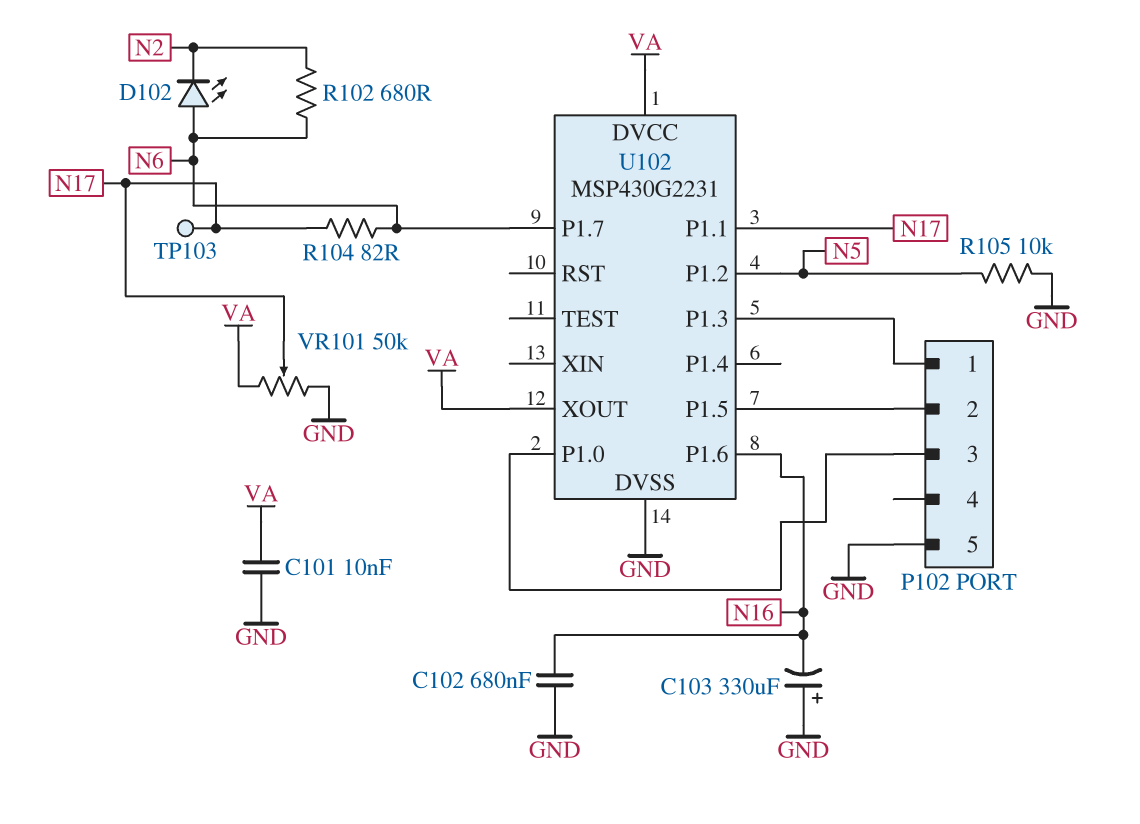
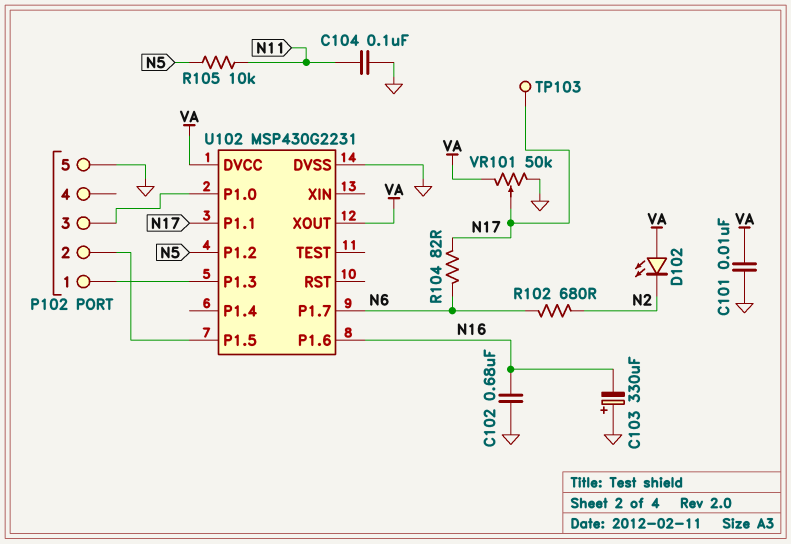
C104: none -> 100nF (GND, N11)
D102: LED (A N6, K N2) -> LED (A VA, K N2)
R105: 10k (GND, N5) -> 10k (N5, N11)

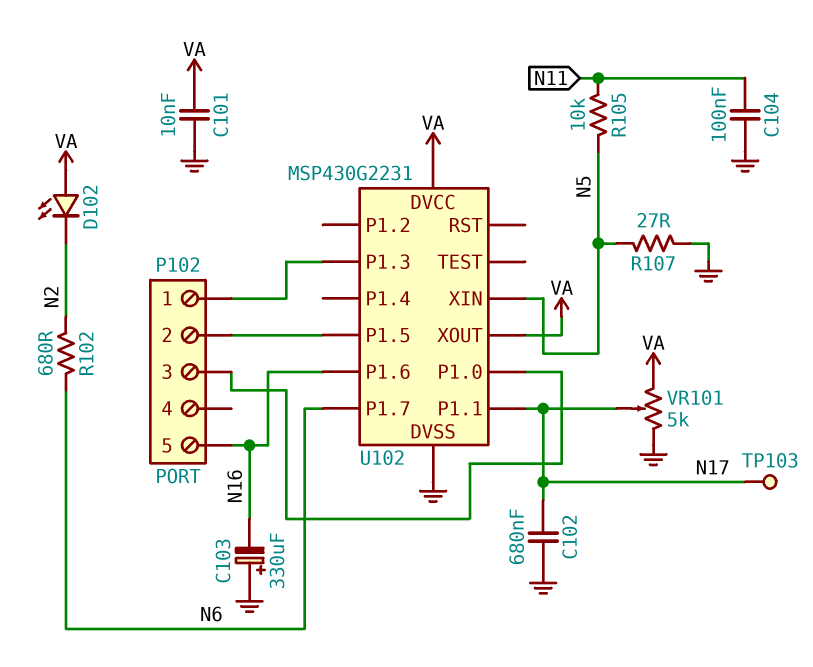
C102: 680nF (GND, N16) -> 680nF (GND, N17)
P102 pin 5: GND -> N16
R104: 82 (N6, N17) -> none
R107: none -> 27 (GND, N5)
U102 pin P1.2: N5 -> none
U102 pin XIN: none -> N5
VR101: 50k (GND, VA, wiper N17) -> 5k (GND, VA, wiper N17)

